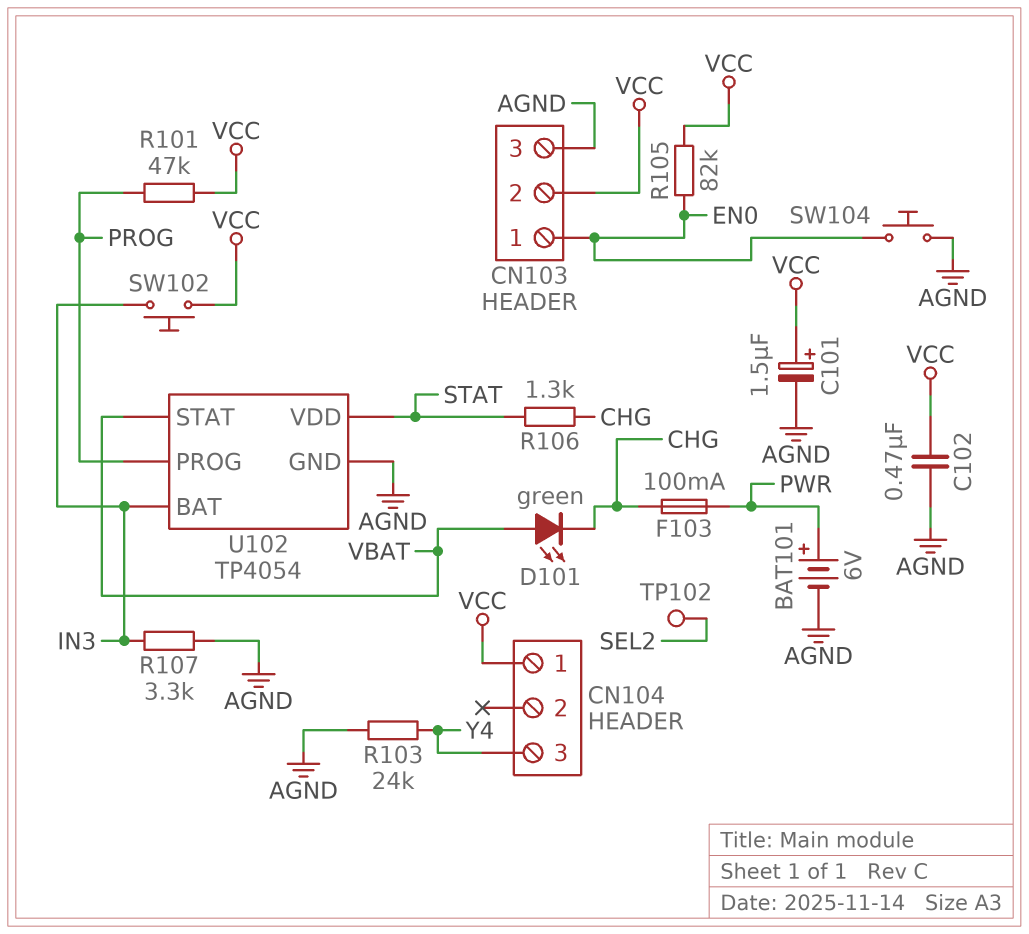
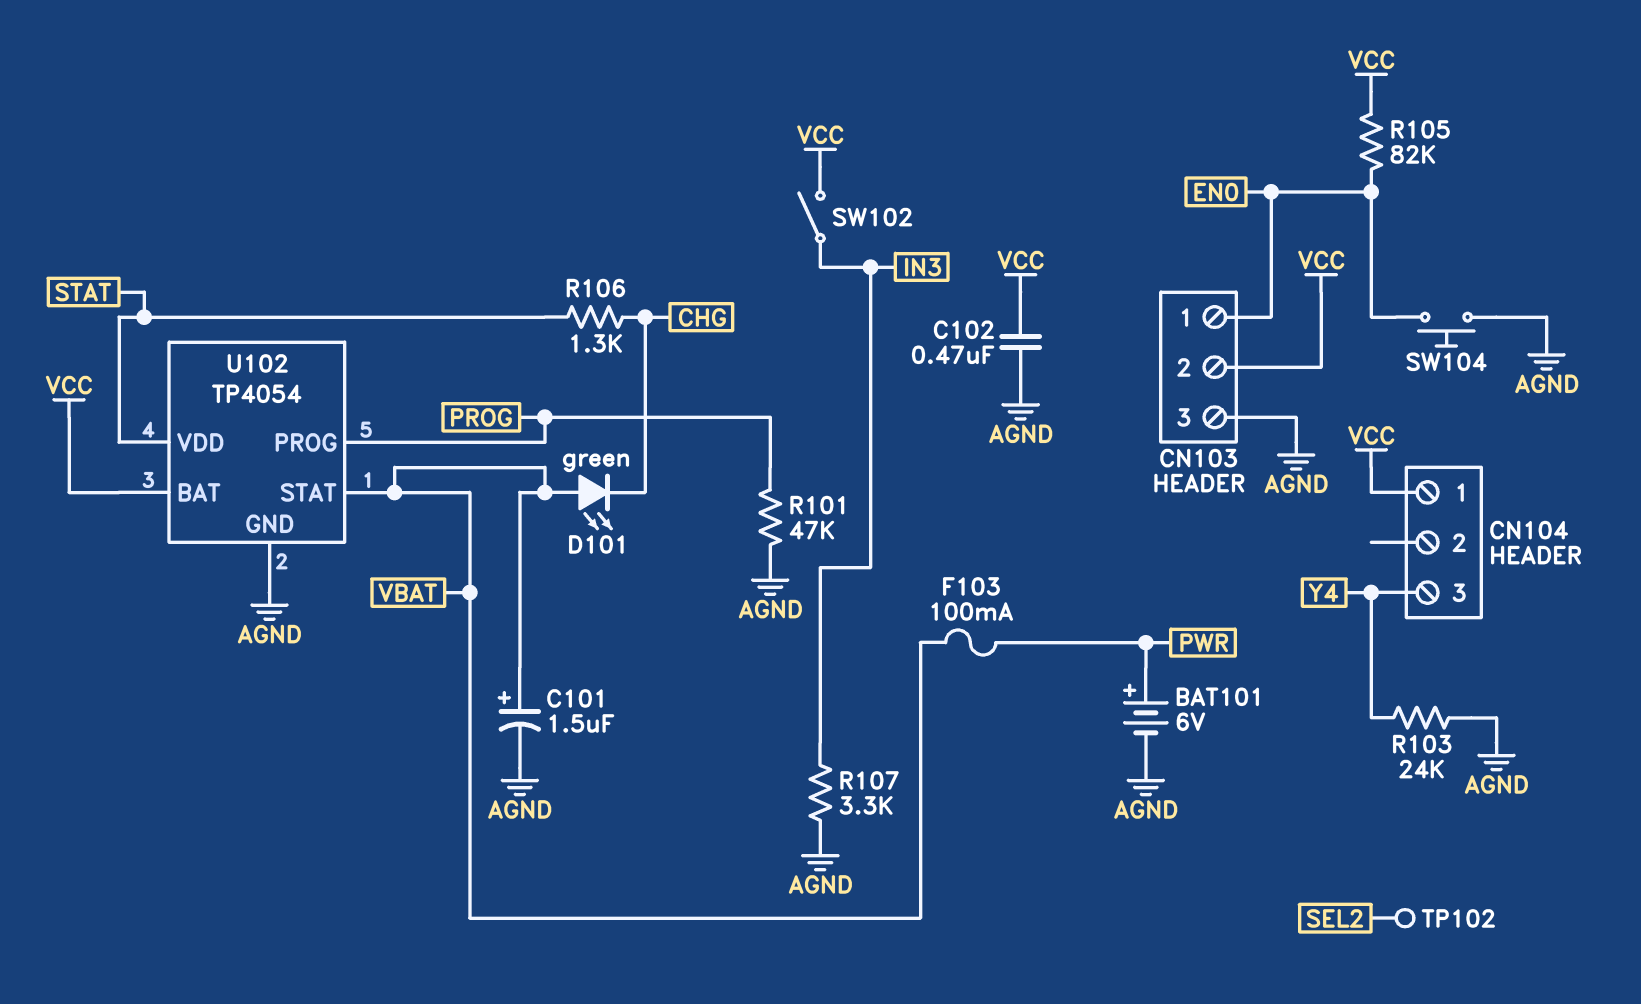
C101: 1.5uF (plus VCC, minus AGND) -> 1.5uF (plus VBAT, minus AGND)
F103: 100mA (CHG, PWR) -> 100mA (PWR, VBAT)
R101: 47k (PROG, VCC) -> 47k (AGND, PROG)
SW102: button (IN3, VCC) -> switch (IN3, VCC)
U102 pin BAT: IN3 -> VCC

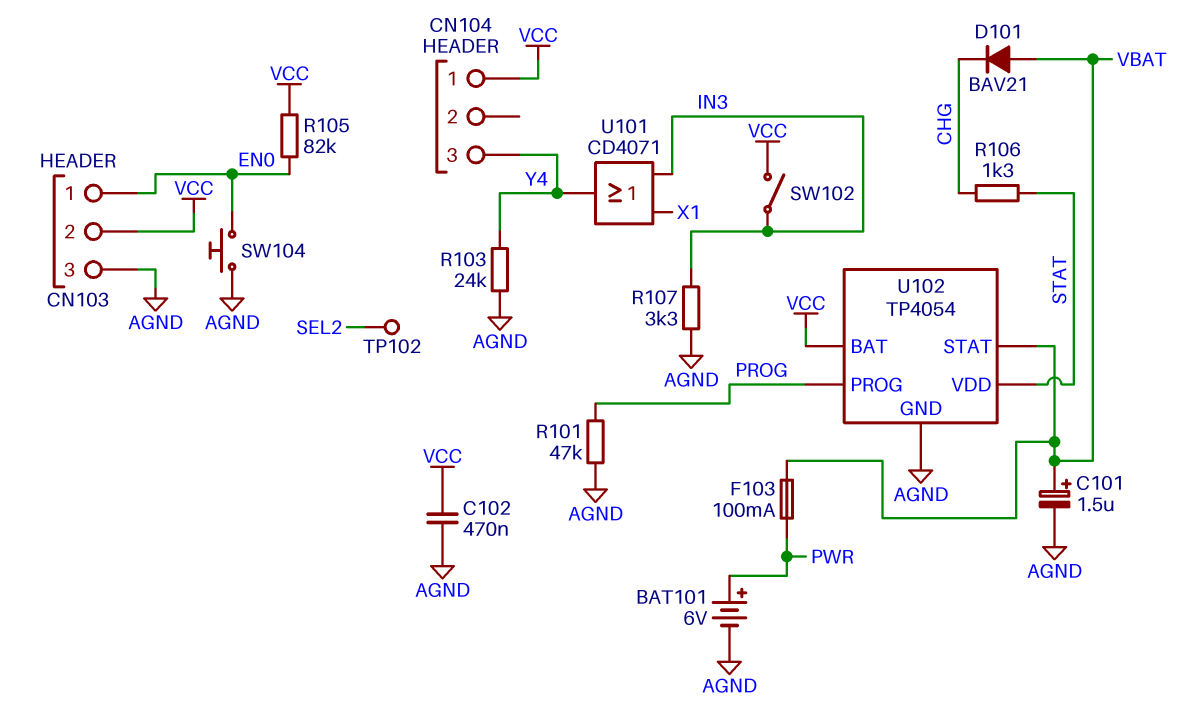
D101: LED green (A VBAT, K CHG) -> diode BAV21 (A VBAT, K CHG)
U101: none -> OR CD4071 (in IN3, in X1, out Y4)

